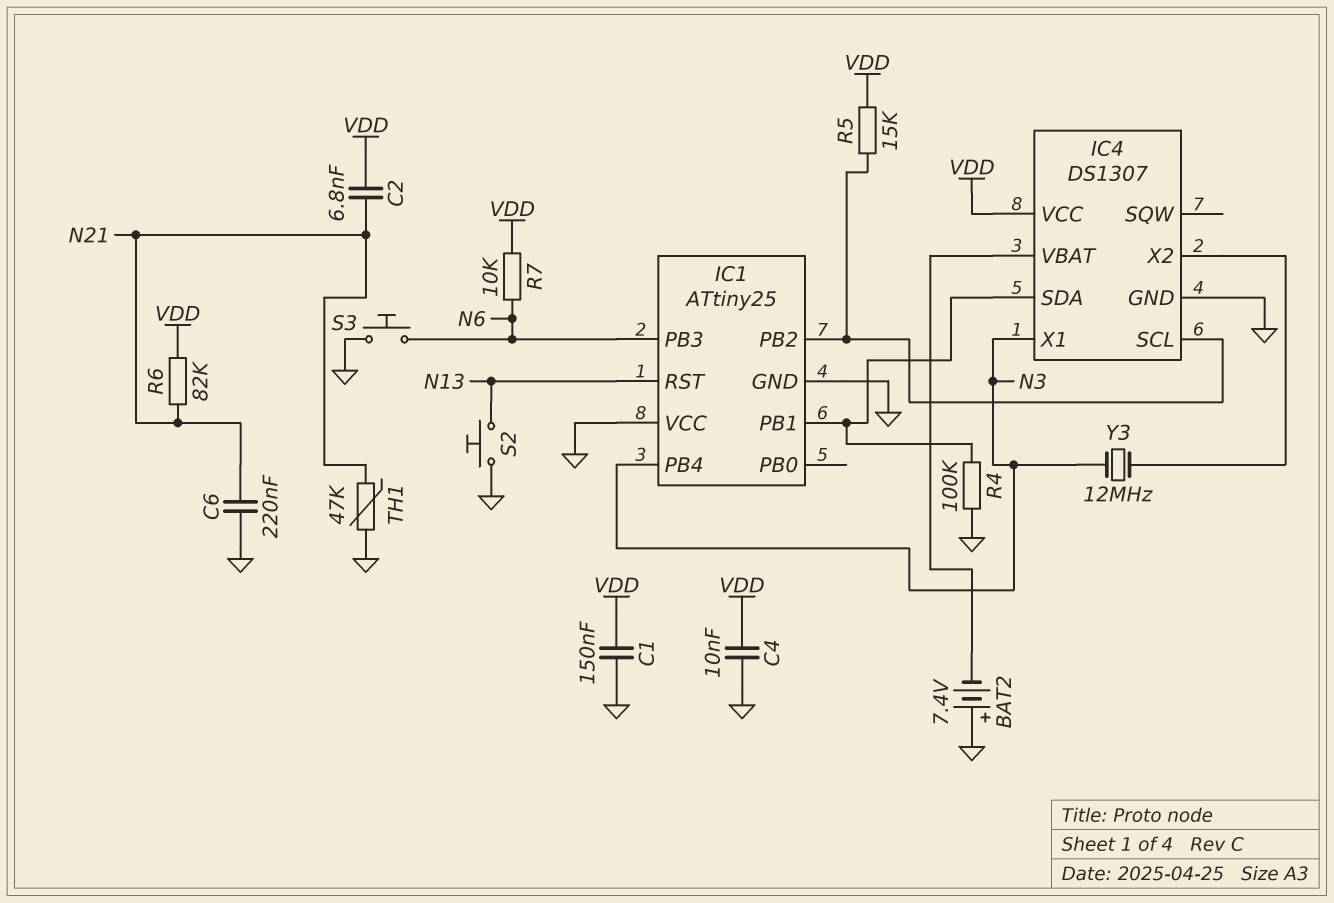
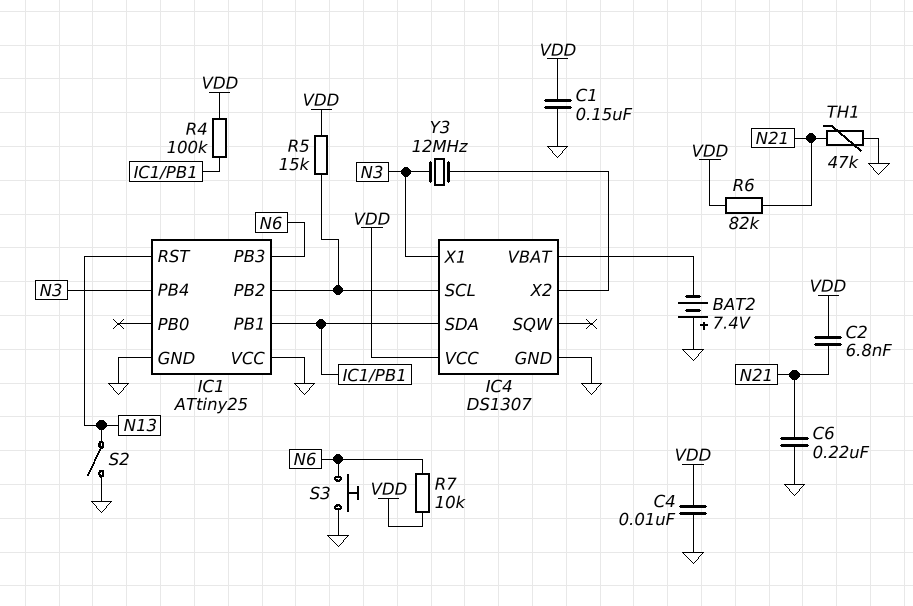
R4: 100k (GND, IC1/PB1) -> 100k (IC1/PB1, VDD)
S2: button (GND, N13) -> switch (GND, N13)

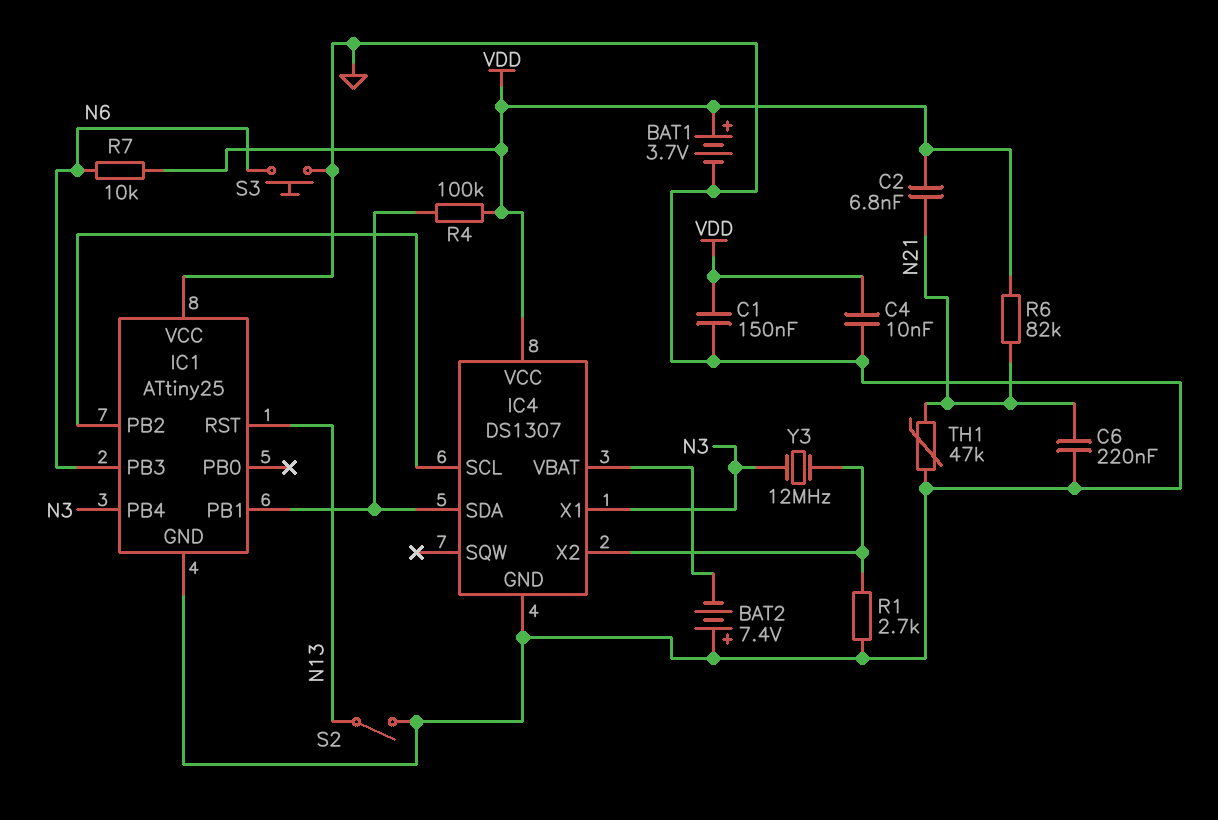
BAT1: none -> 3.7V (plus VDD, minus GND)
R1: none -> 2.7k (GND, IC4/X2)
R5: 15k (IC1/PB2, VDD) -> none

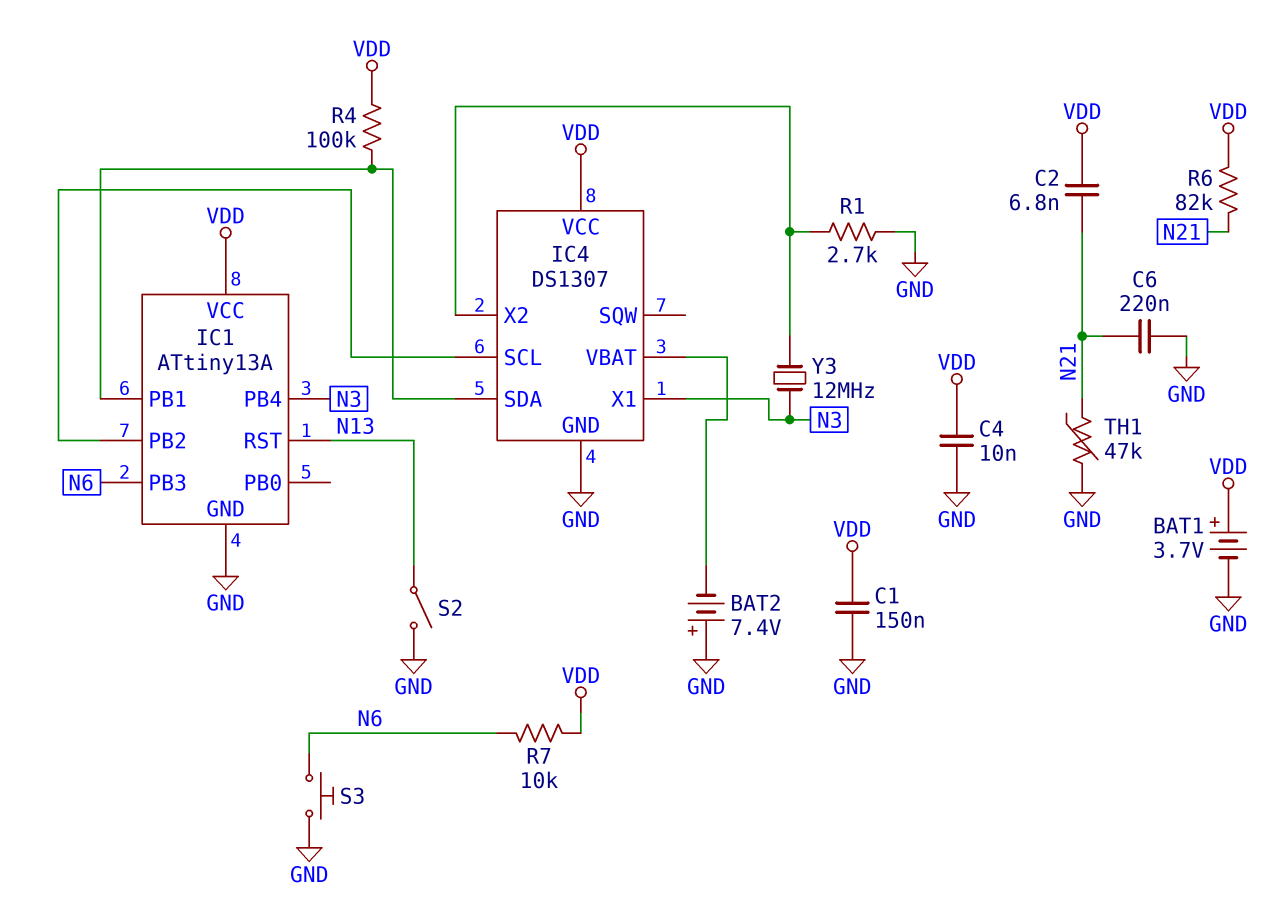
IC1: ATtiny25 -> ATtiny13A
IC1 pin VCC: GND -> VDD

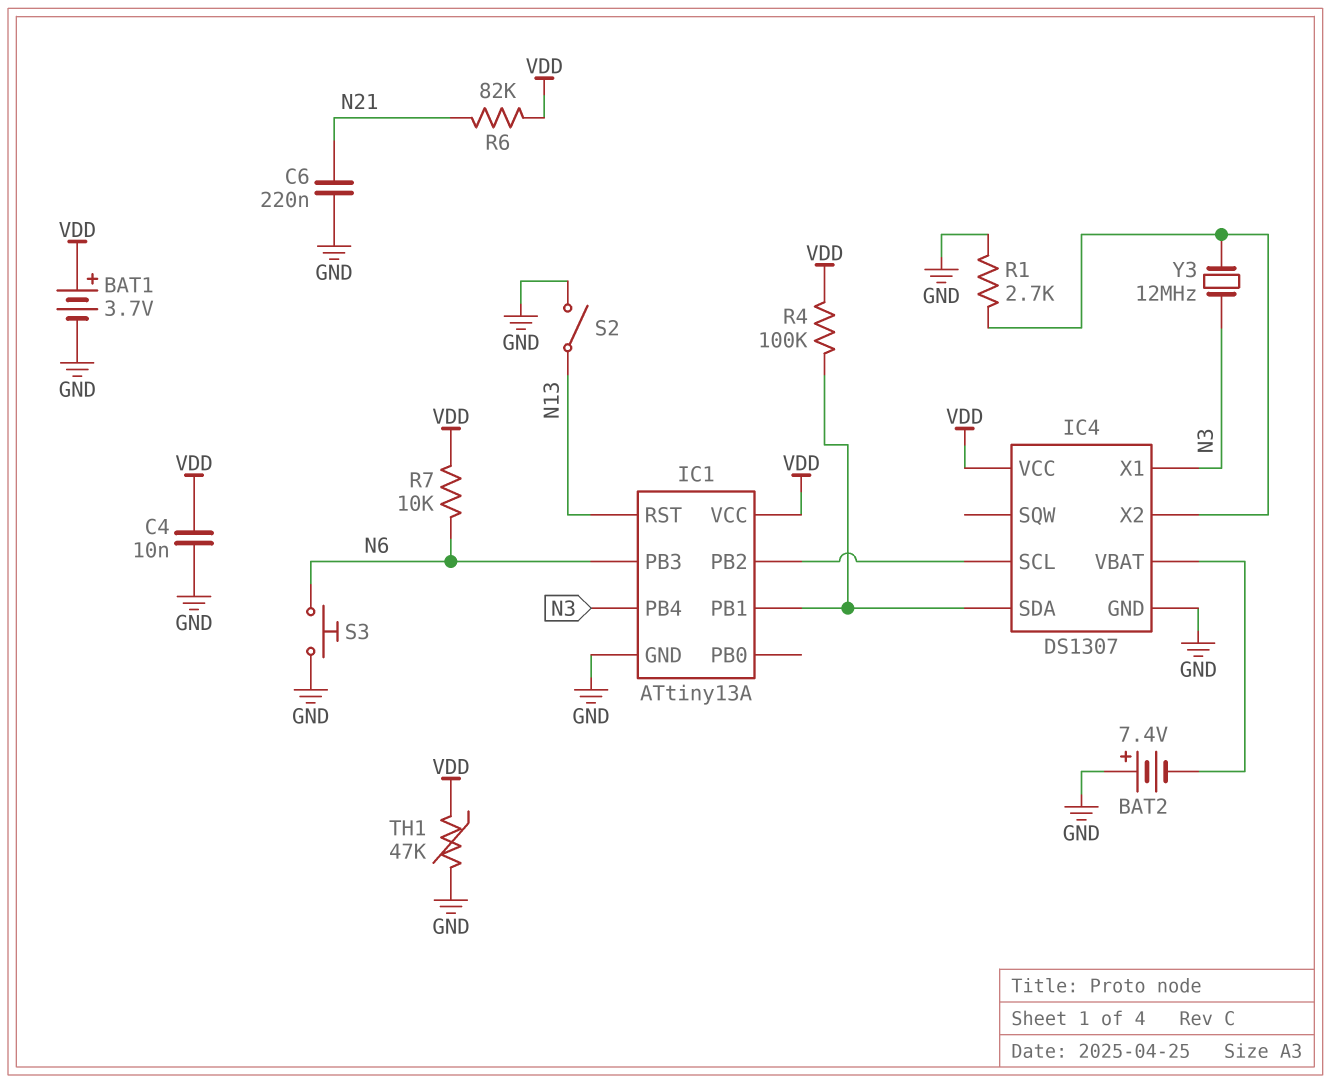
C1: 150nF (GND, VDD) -> none
C2: 6.8nF (N21, VDD) -> none
TH1: 47k (GND, N21) -> 47k (GND, VDD)

